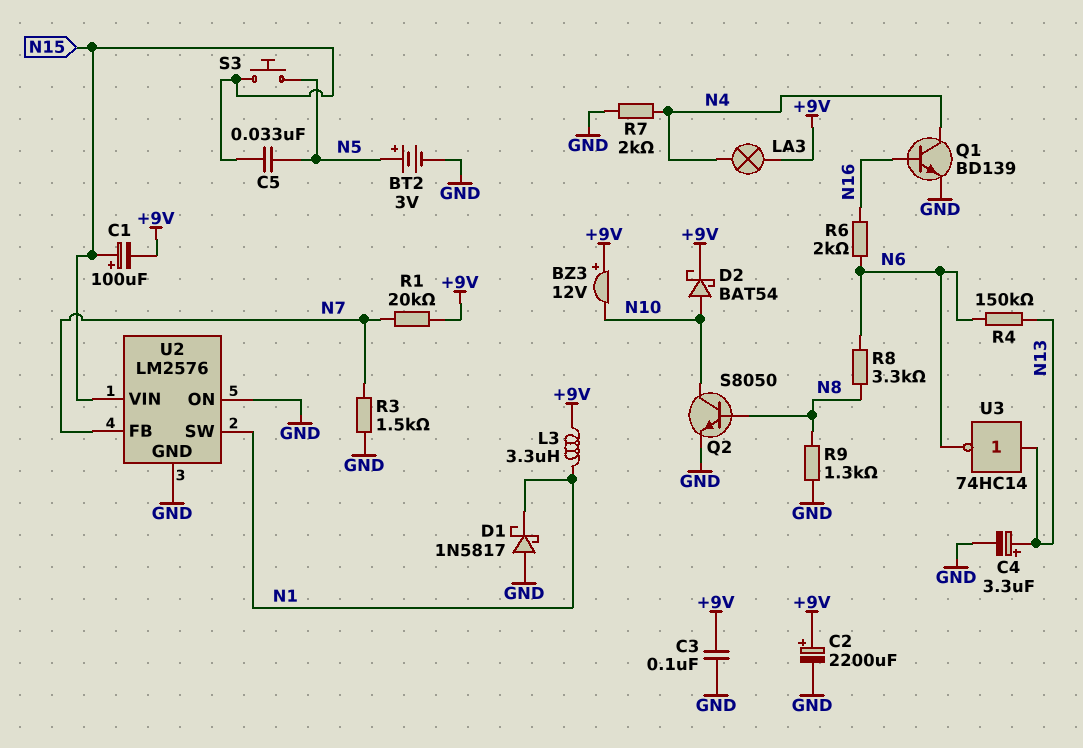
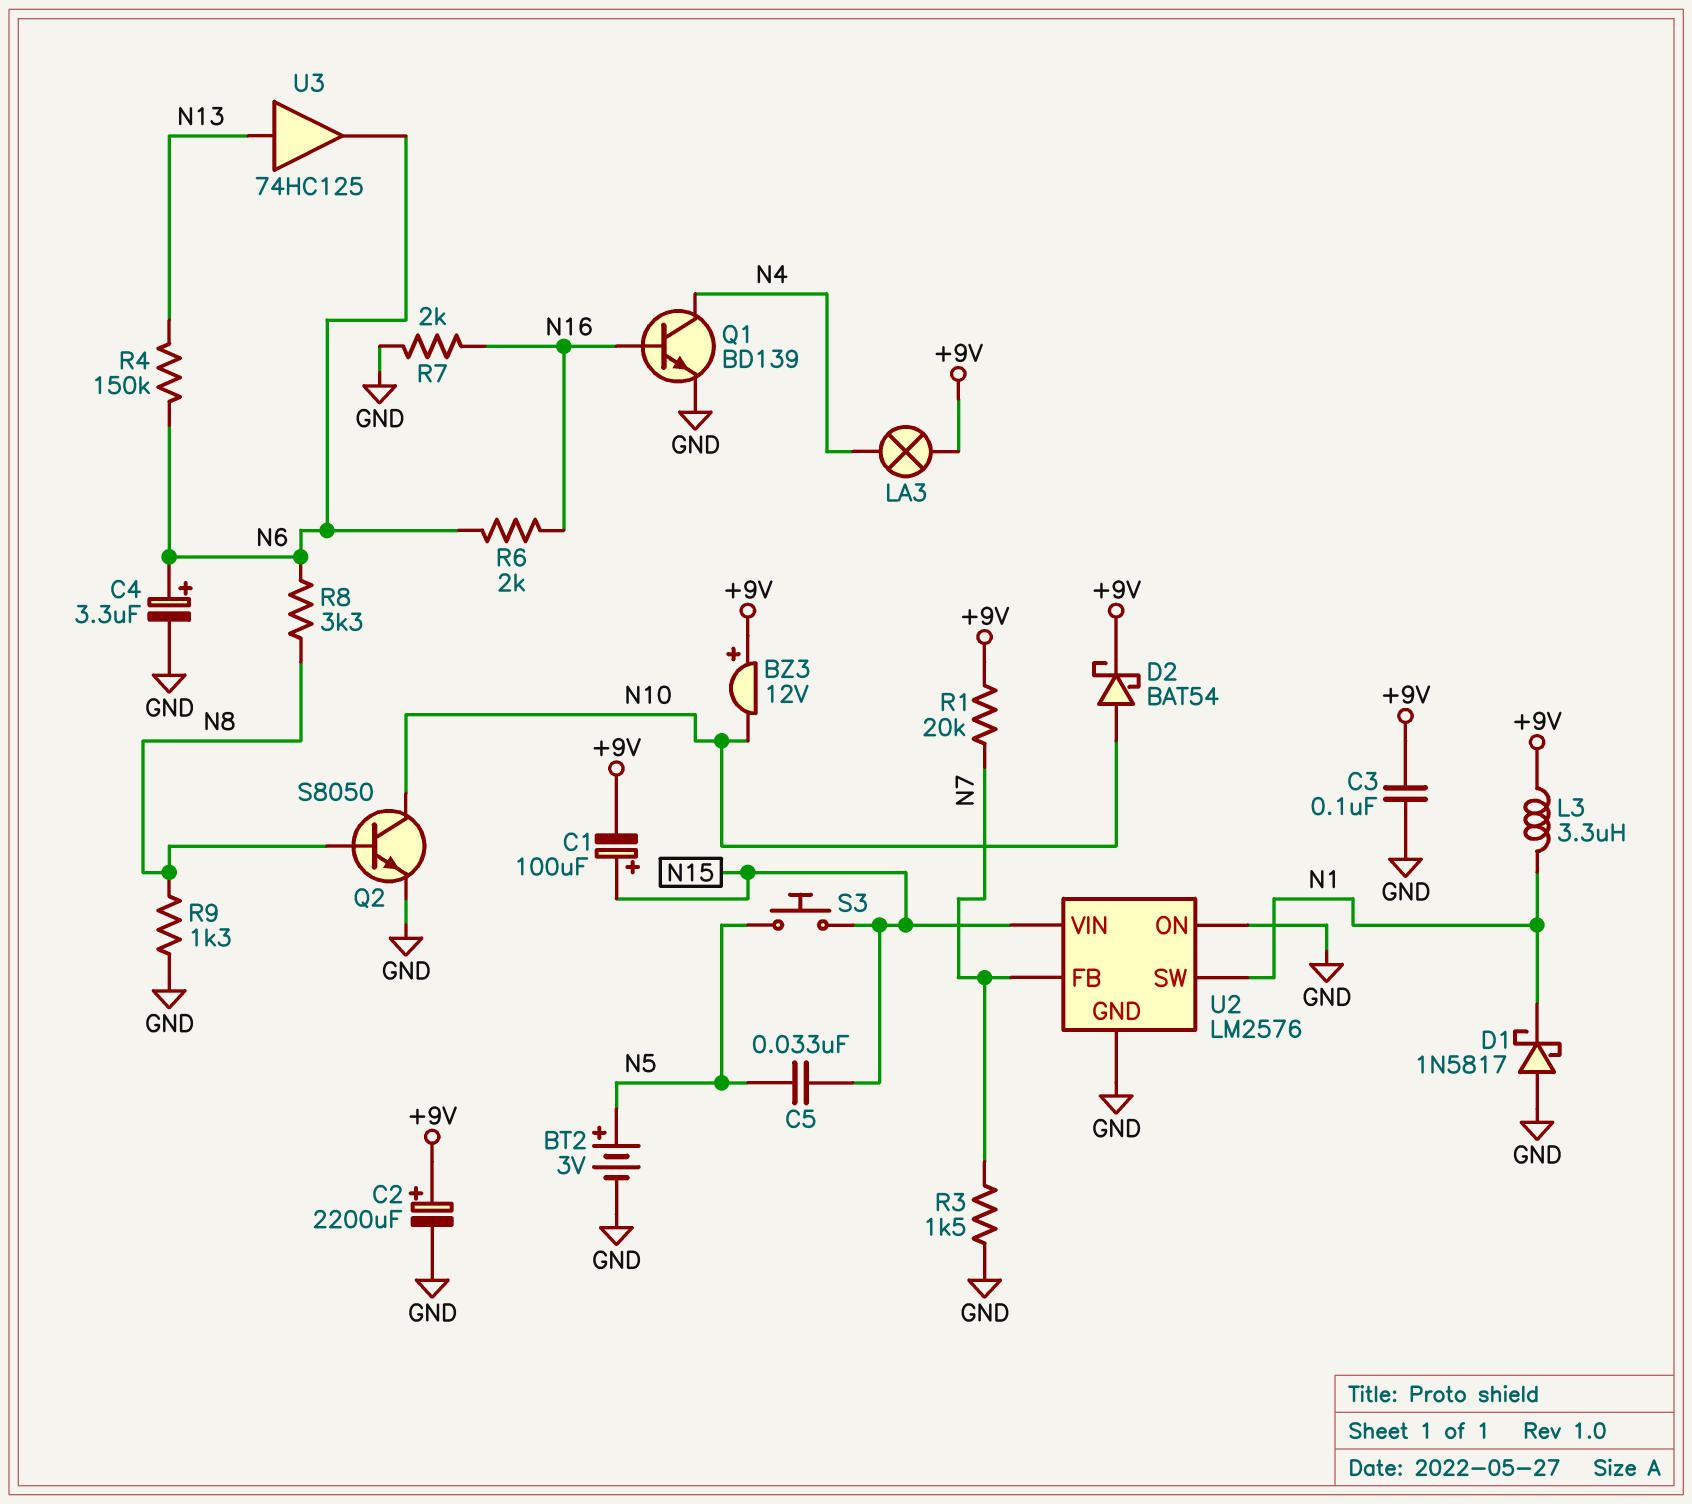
C4: 3.3uF (plus N13, minus GND) -> 3.3uF (plus N6, minus GND)
R7: 2k (GND, N4) -> 2k (GND, N16)
U3: NOT 74HC14 (in N13, out N6) -> buffer 74HC125 (in N13, out N6)

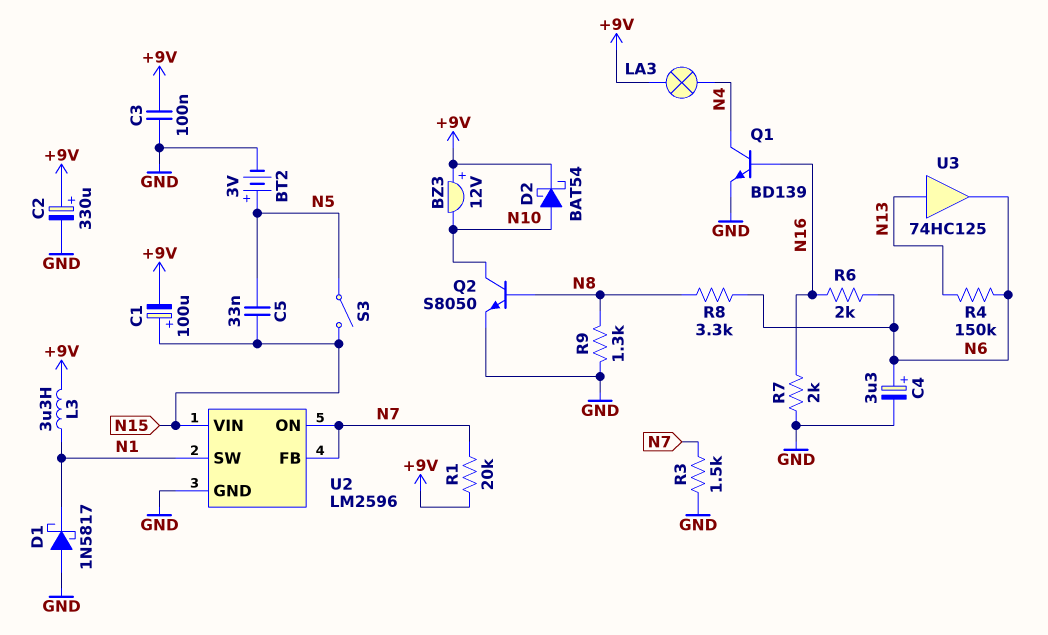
C2: 2200uF (plus +9V, minus GND) -> 330uF (plus +9V, minus GND)
S3: button (N5, N15) -> switch (N5, N15)
U2: LM2576 -> LM2596
U2 pin ON: GND -> N7

